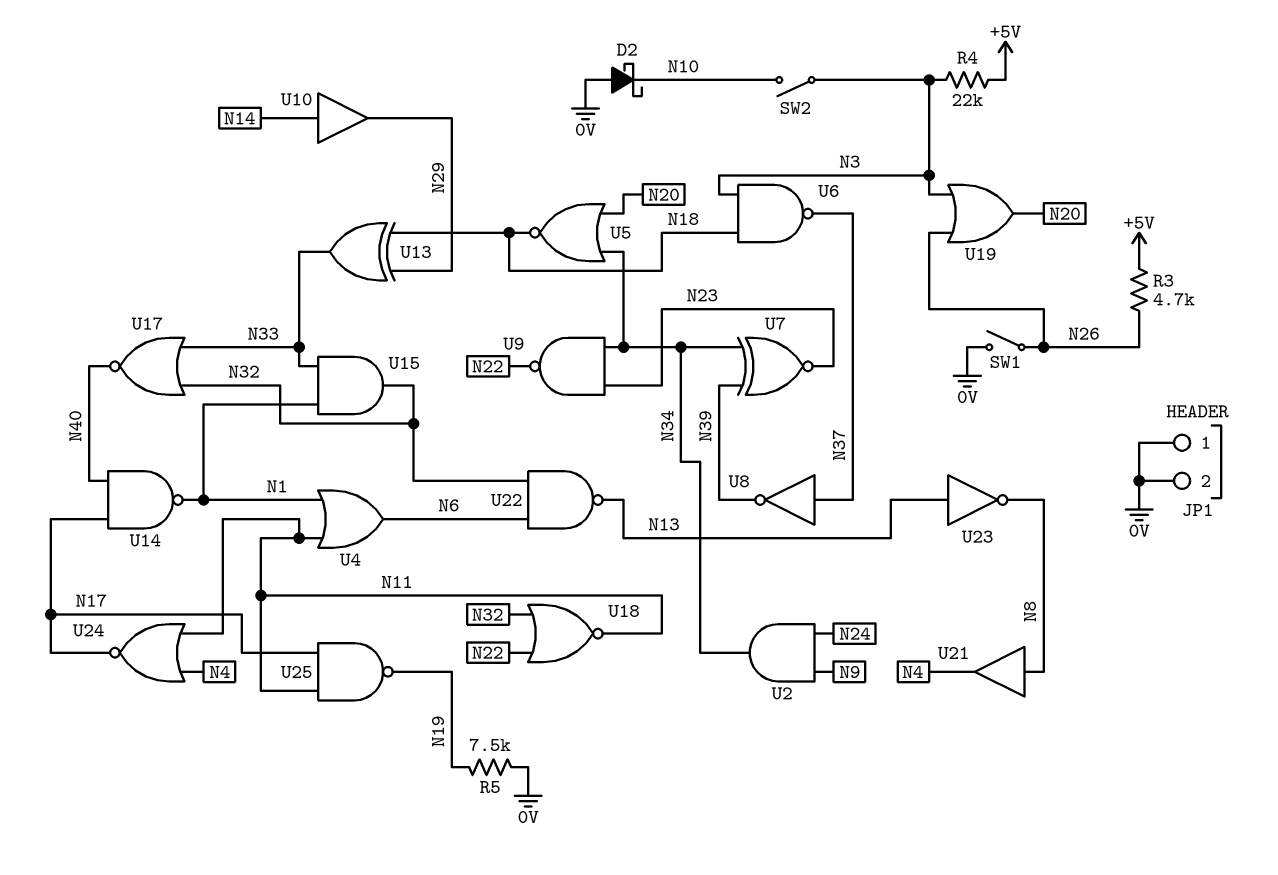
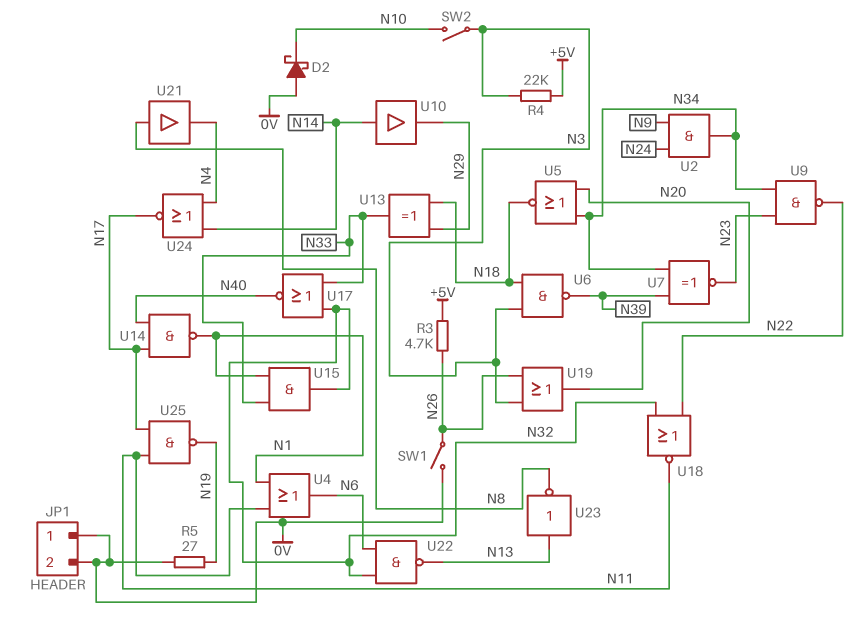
R5: 7.5k (0V, N19) -> 27 (0V, N19)
U6: NAND (in N3, in N18, out N37) -> NAND (in N3, in N18, out N39)
U8: NOT (in N37, out N39) -> none
U24: NOR (in N4, in N11, out N17) -> NOR (in N4, in N14, out N17)

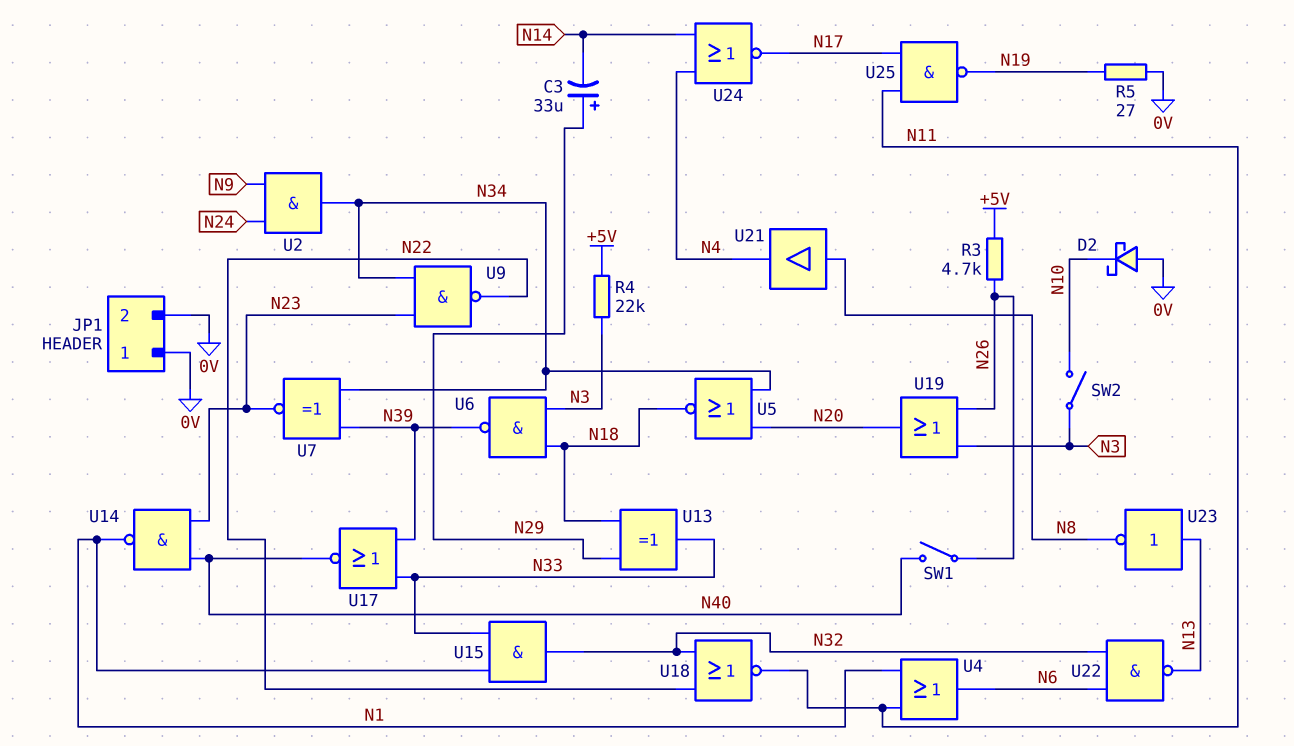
C3: none -> 33uF (plus N29, minus N14)
SW1: switch (0V, N26) -> switch (N26, N40)
U10: buffer (in N14, out N29) -> none
U14: NAND (in N17, in N40, out N1) -> NAND (in N23, in N40, out N1)
U17: NOR (in N32, in N33, out N40) -> NOR (in N33, in N39, out N40)

